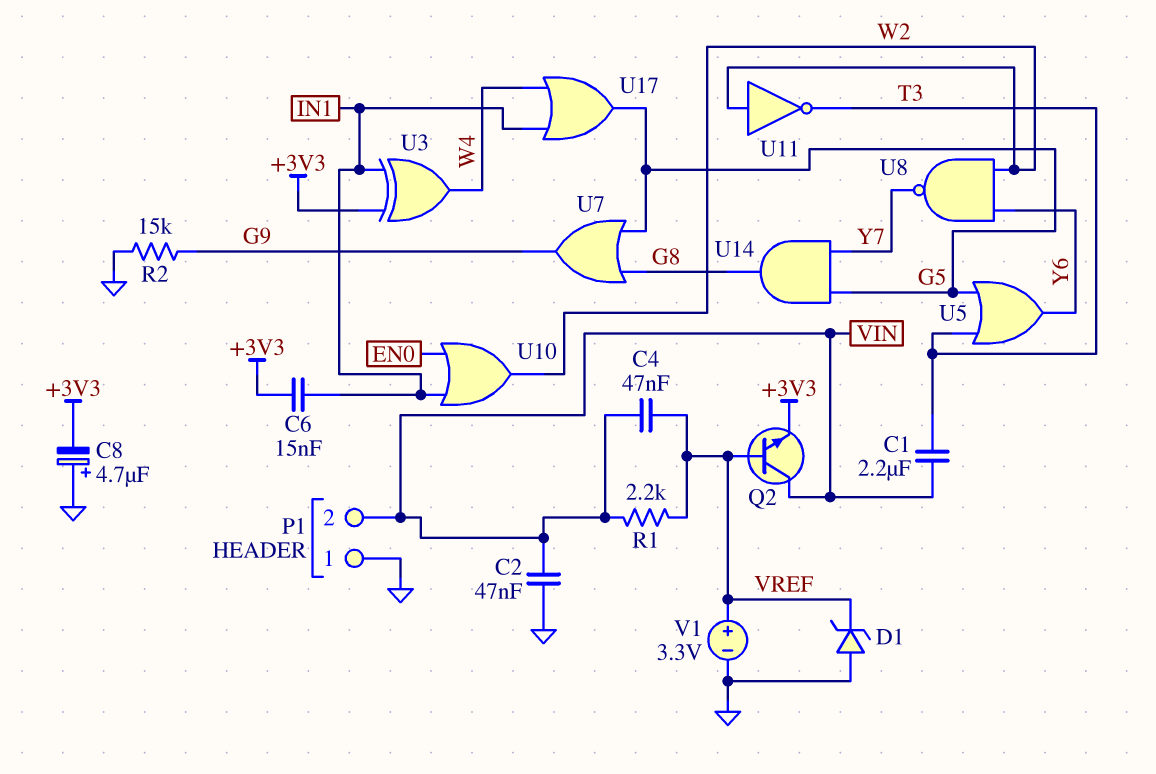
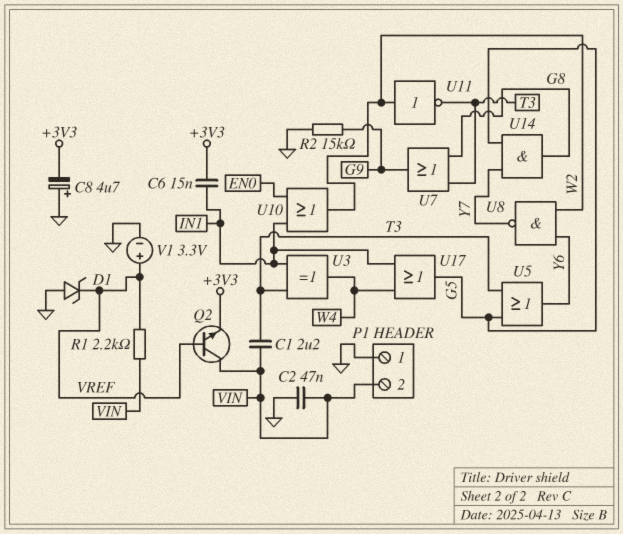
C4: 47nF (VIN, VREF) -> none
U3: XOR (in +3V3, in IN1, out W4) -> XOR (in IN1, in T3, out W4)
U7: OR (in G5, in G8, out G9) -> OR (in G8, in T3, out G9)

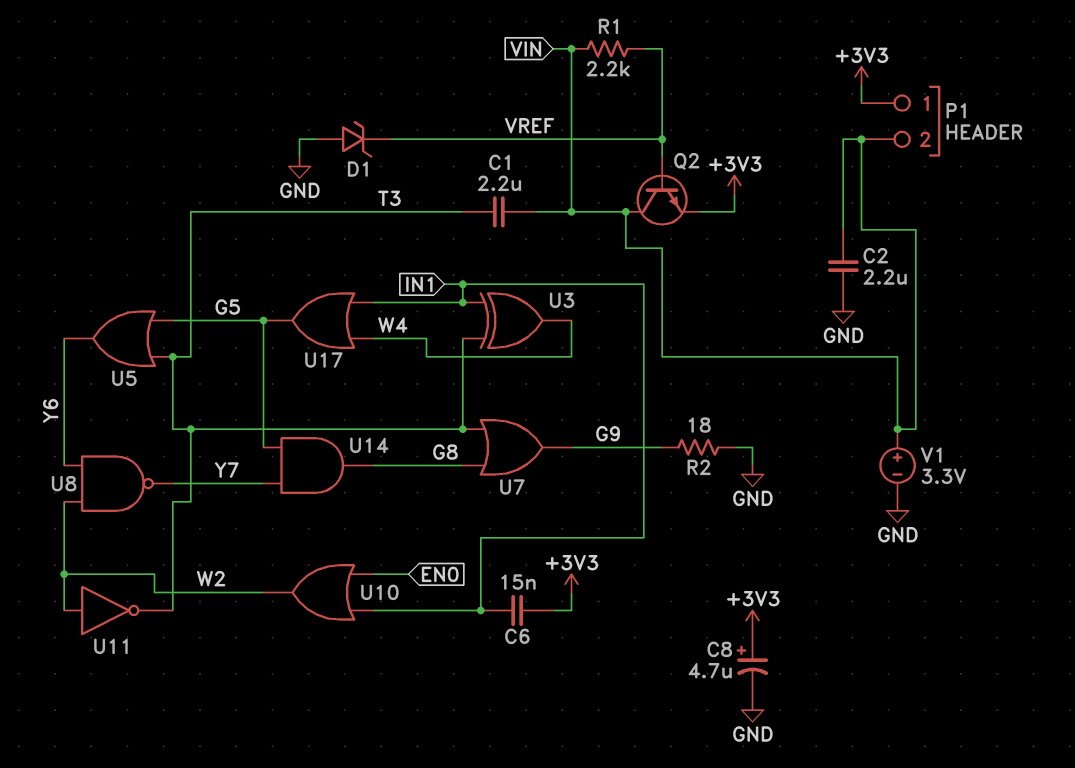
C2: 47nF (GND, VIN) -> 2.2uF (GND, VIN)
C8: 4.7uF (plus GND, minus +3V3) -> 4.7uF (plus +3V3, minus GND)
P1 pin 1: GND -> +3V3
R2: 15k (G9, GND) -> 18 (G9, GND)
V1: 3.3V (plus VREF, minus GND) -> 3.3V (plus VIN, minus GND)

